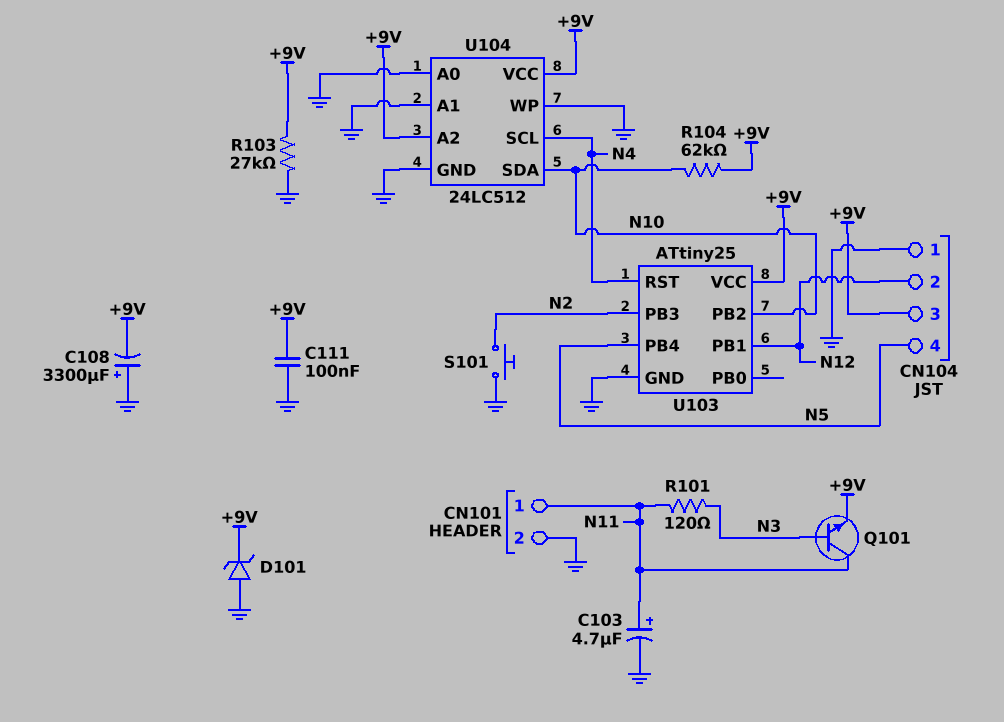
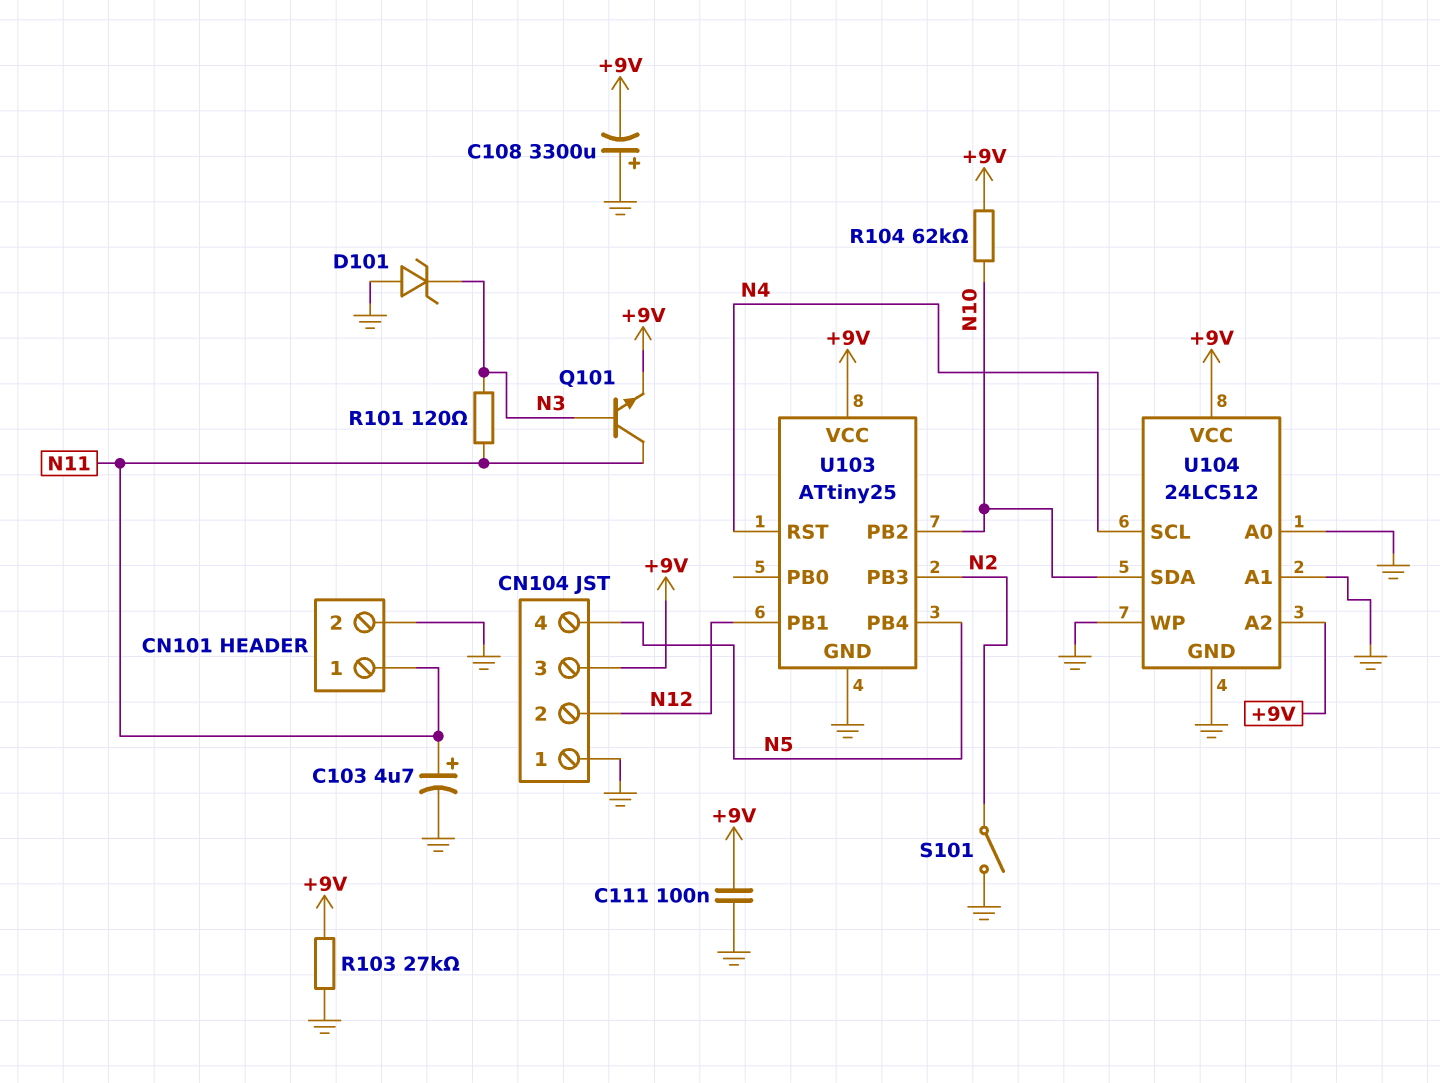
D101: zener (A GND, K +9V) -> zener (A GND, K N3)
S101: button (GND, N2) -> switch (GND, N2)

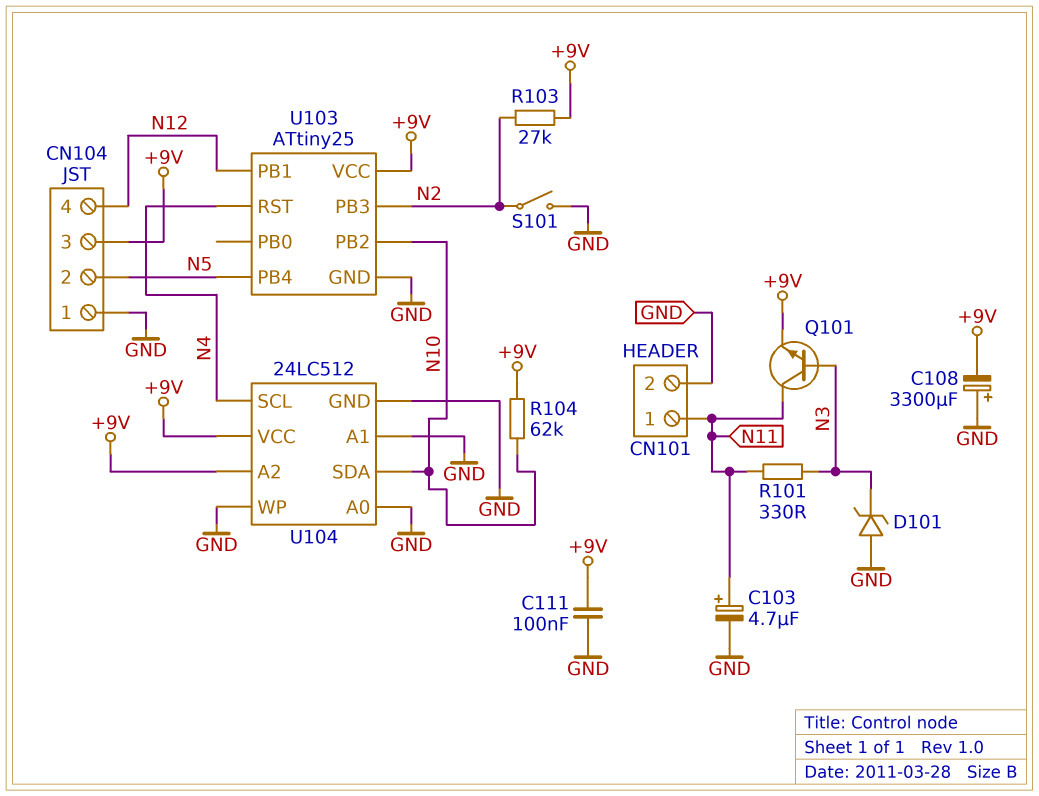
CN104 pin 2: N12 -> N5
CN104 pin 4: N5 -> N12
R101: 120 (N3, N11) -> 330 (N3, N11)
R103: 27k (+9V, GND) -> 27k (+9V, N2)

